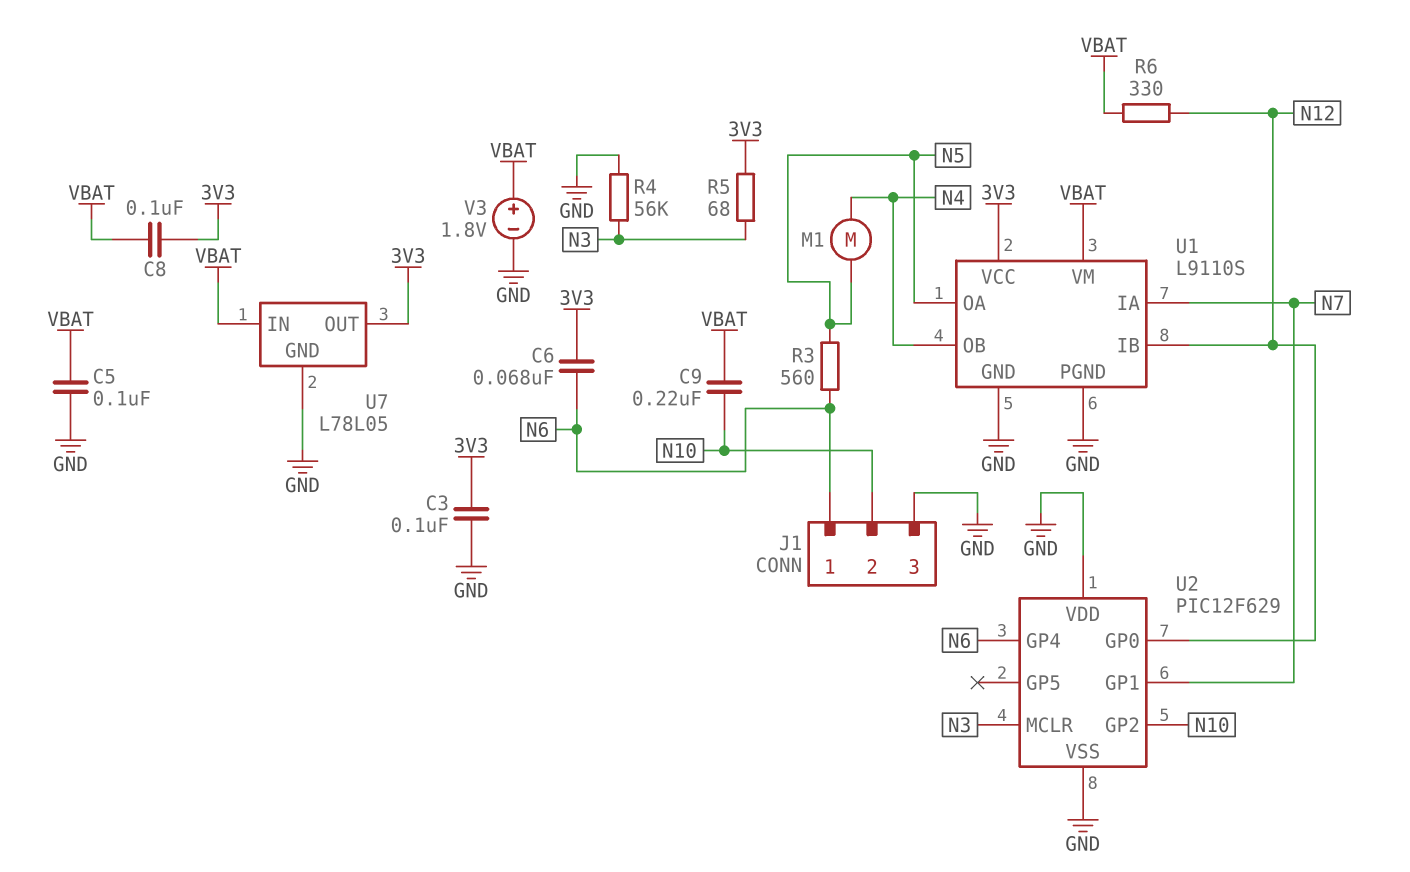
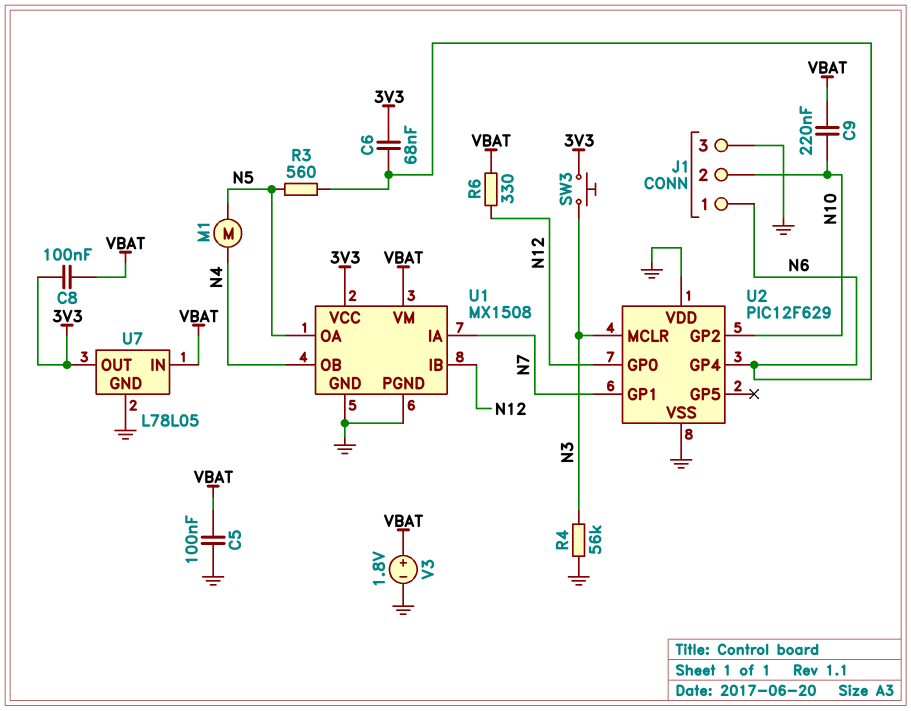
C3: 100nF (3V3, GND) -> none
R5: 68 (3V3, N3) -> none
SW3: none -> button (3V3, N3)
U1: L9110S -> MX1508

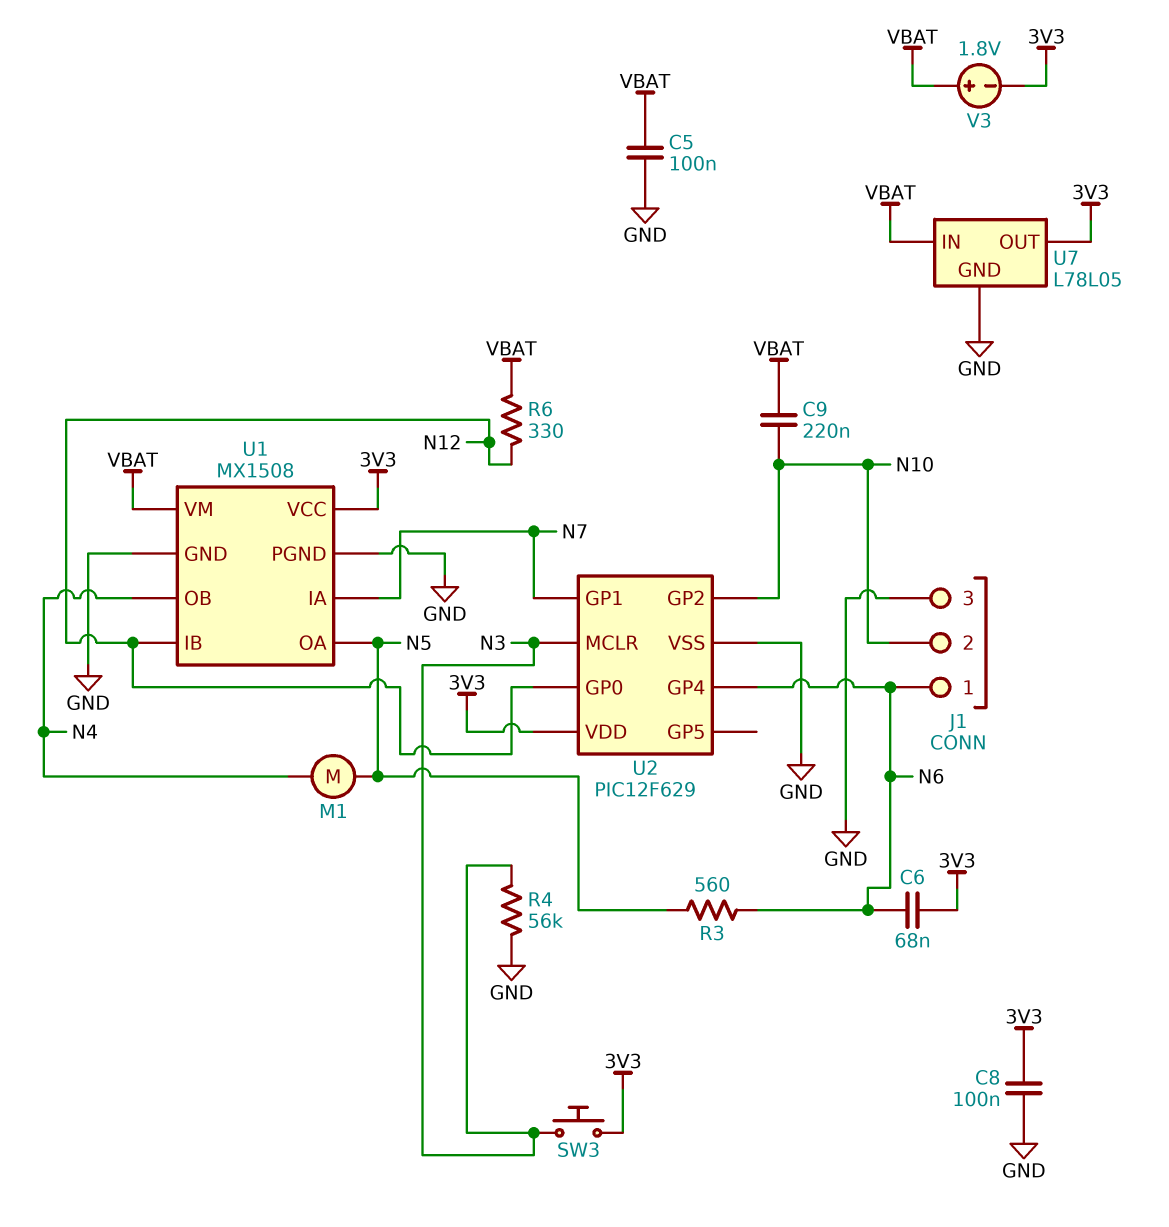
C8: 100nF (3V3, VBAT) -> 100nF (3V3, GND)
U2 pin VDD: GND -> 3V3
V3: 1.8V (plus VBAT, minus GND) -> 1.8V (plus VBAT, minus 3V3)

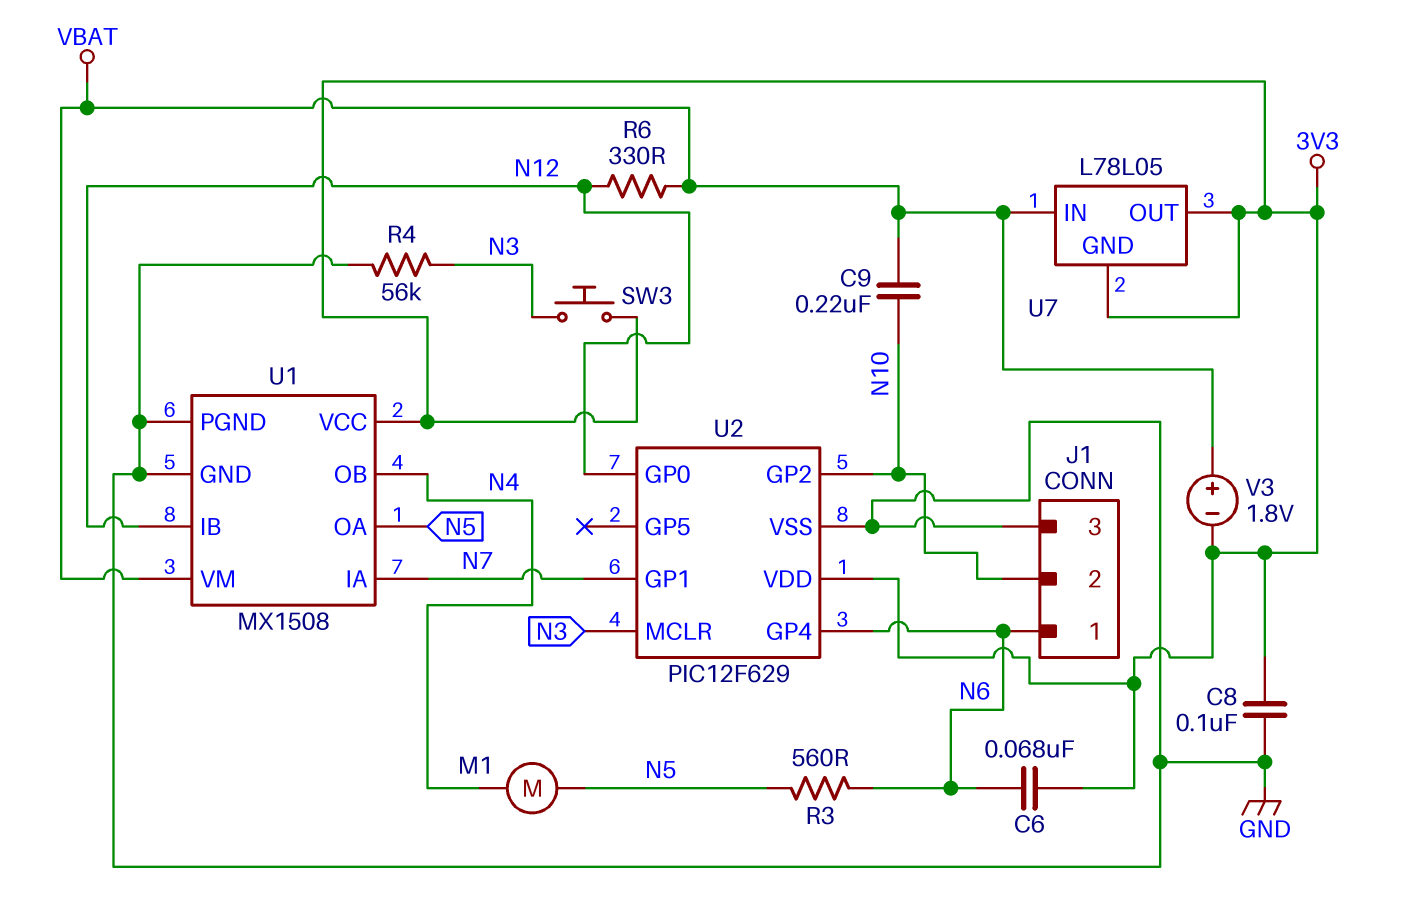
C5: 100nF (GND, VBAT) -> none
U7 pin GND: GND -> 3V3

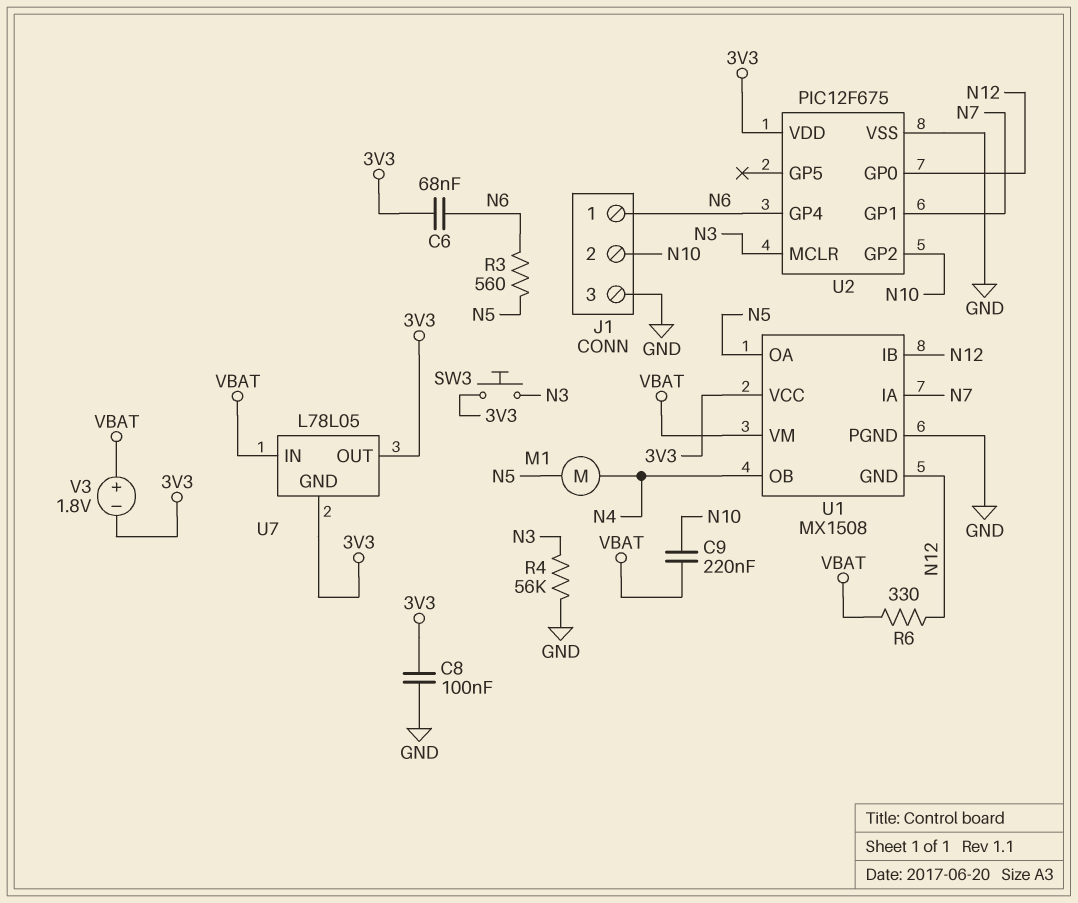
U1 pin GND: GND -> N12
U2: PIC12F629 -> PIC12F675

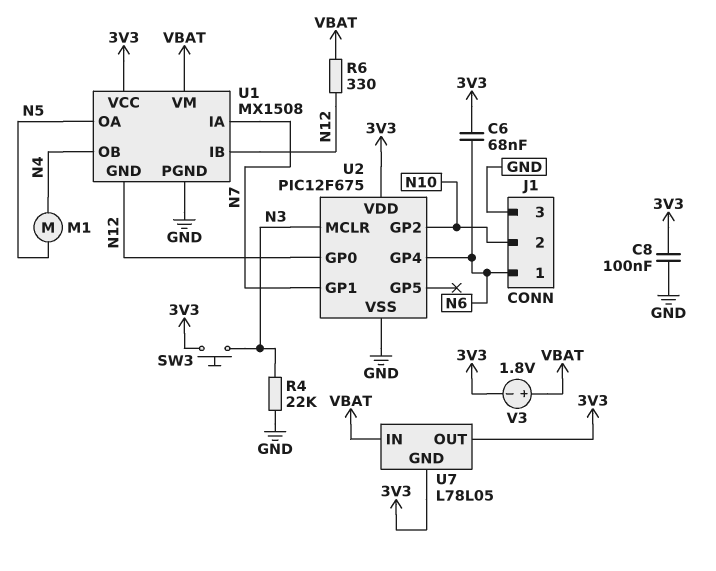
C9: 220nF (N10, VBAT) -> none
R3: 560 (N5, N6) -> none
R4: 56k (GND, N3) -> 22k (GND, N3)

